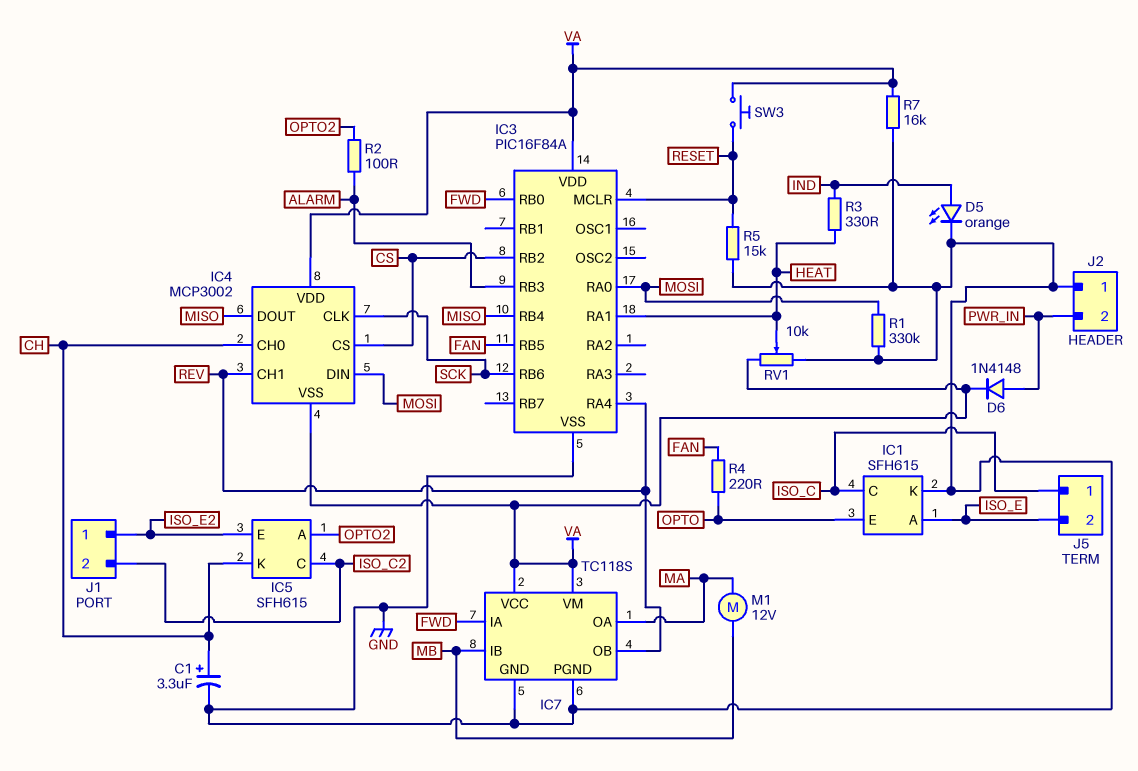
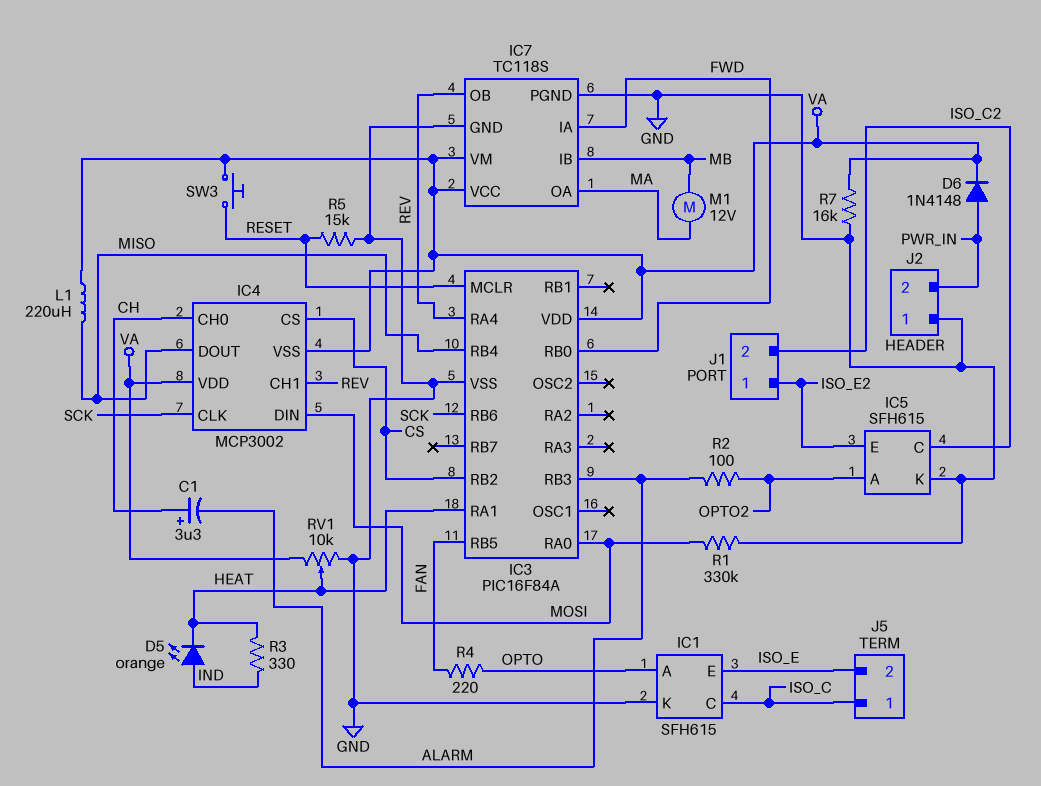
C1: 3.3uF (plus CH, minus GND) -> 3.3uF (plus CH, minus ALARM)
D5: LED orange (A IND, K GND) -> LED orange (A IND, K HEAT)
IC1 pin A: ISO_E -> OPTO
IC1 pin E: OPTO -> ISO_E
IC5 pin K: CH -> GND
L1: none -> 220uH (MISO, VA)

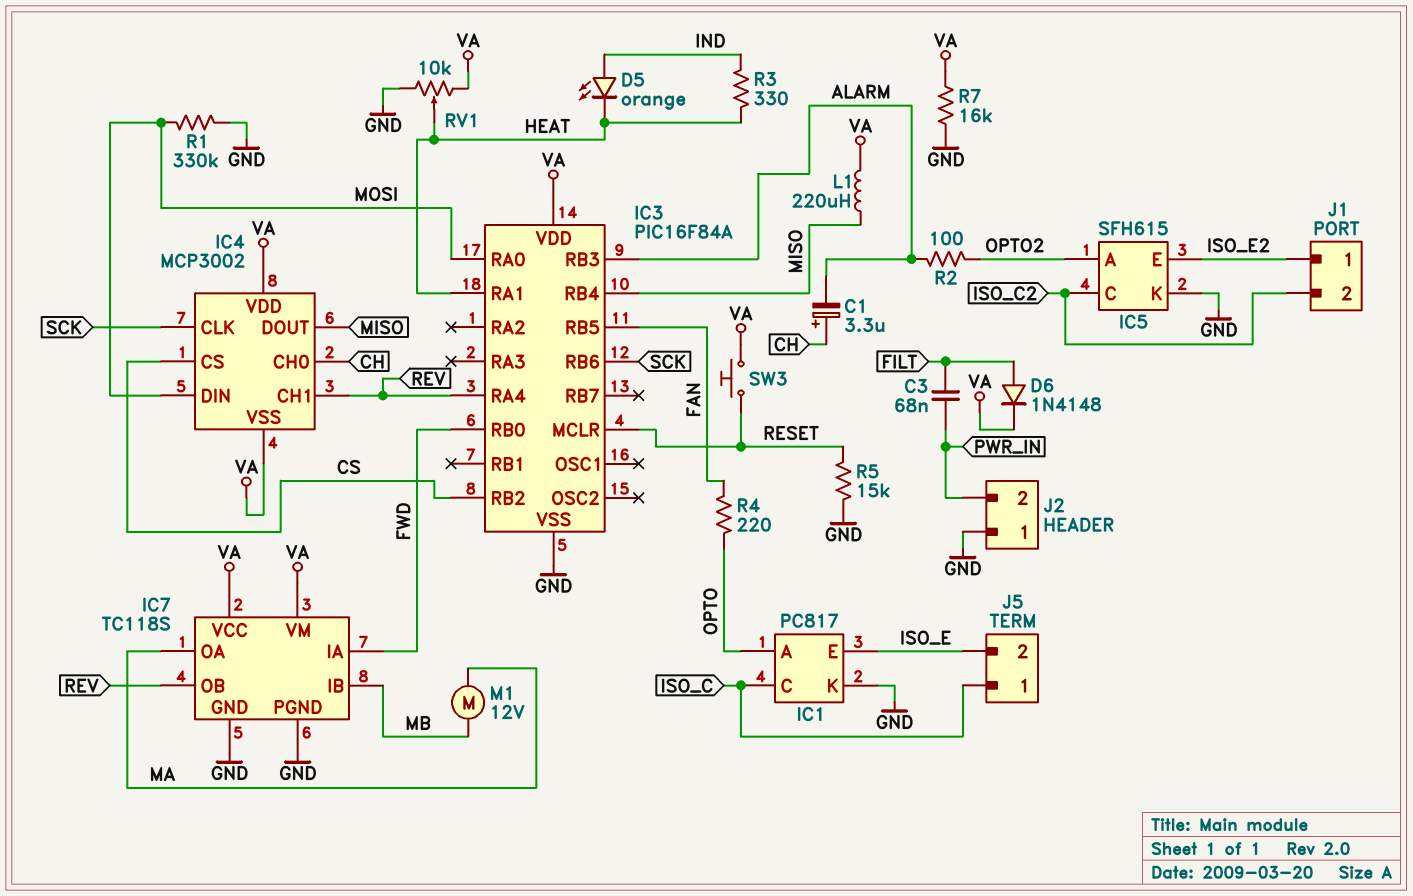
C3: none -> 68nF (FILT, PWR_IN)
D6: diode 1N4148 (A PWR_IN, K VA) -> diode 1N4148 (A FILT, K VA)
IC1: SFH615 -> PC817

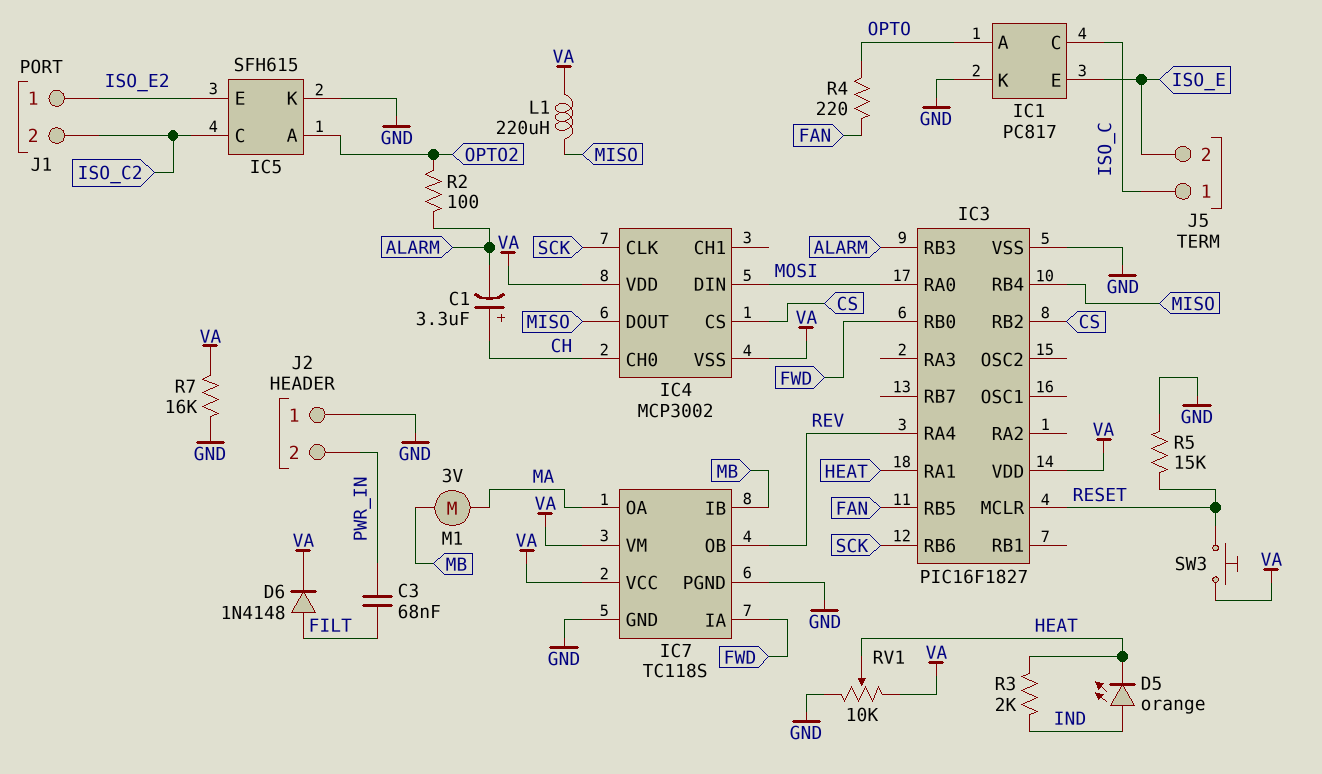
IC3: PIC16F84A -> PIC16F1827
IC4 pin CH1: REV -> none
M1: motor 12V (MA, MB) -> motor 3V (MA, MB)
R1: 330k (GND, MOSI) -> none
R3: 330 (HEAT, IND) -> 2k (HEAT, IND)

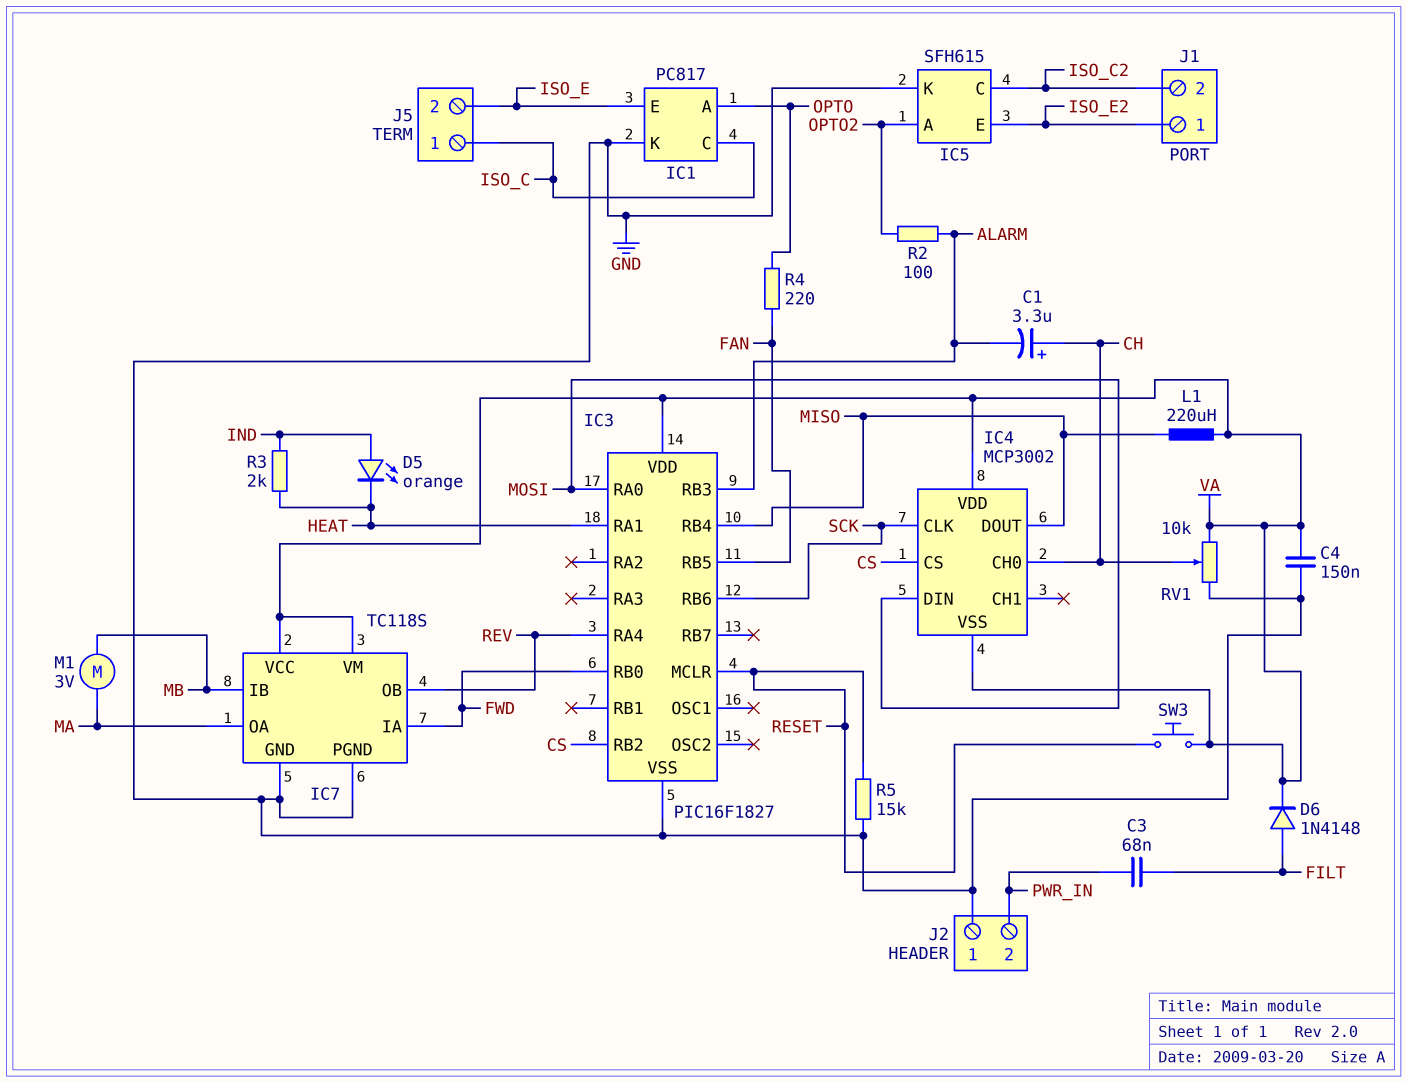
C4: none -> 150nF (GND, VA)
R7: 16k (GND, VA) -> none
RV1: 10k (GND, VA, wiper HEAT) -> 10k (GND, VA, wiper CH)

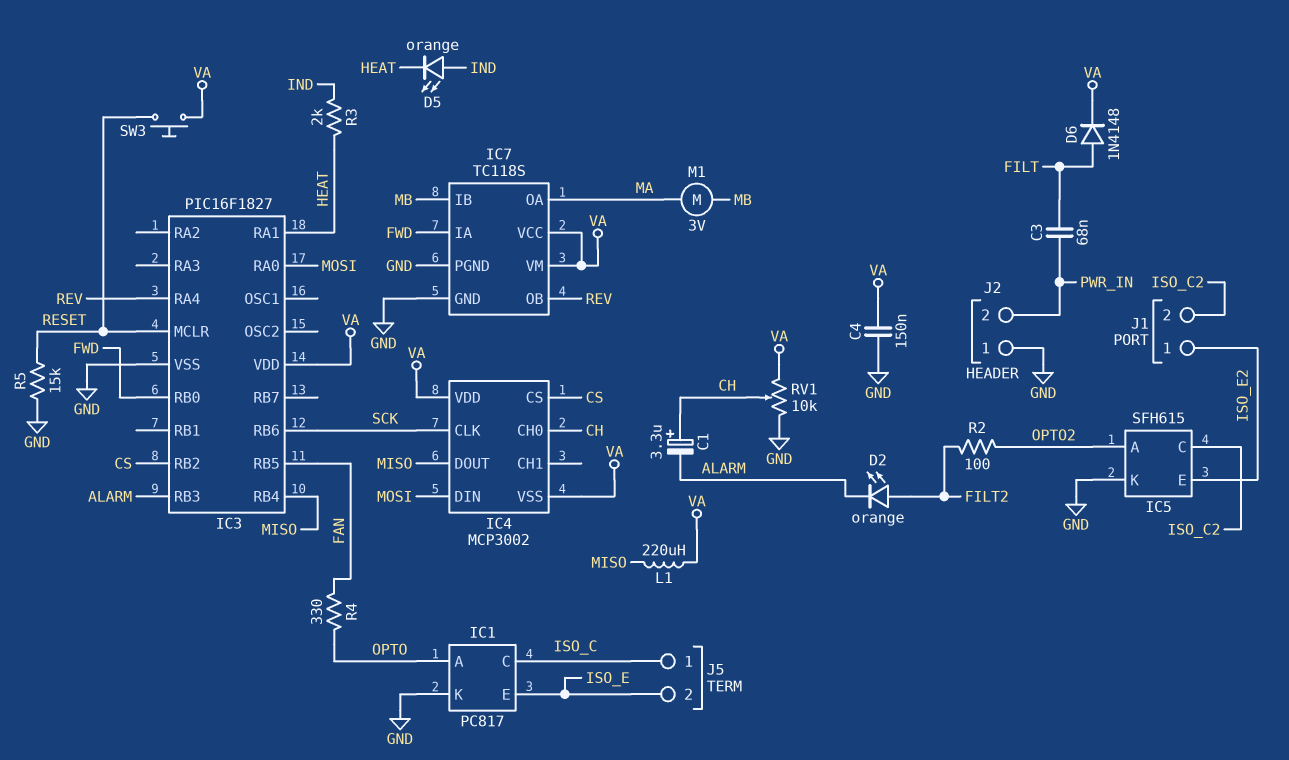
D2: none -> LED orange (A FILT2, K ALARM)
R2: 100 (ALARM, OPTO2) -> 100 (FILT2, OPTO2)
R4: 220 (FAN, OPTO) -> 330 (FAN, OPTO)

